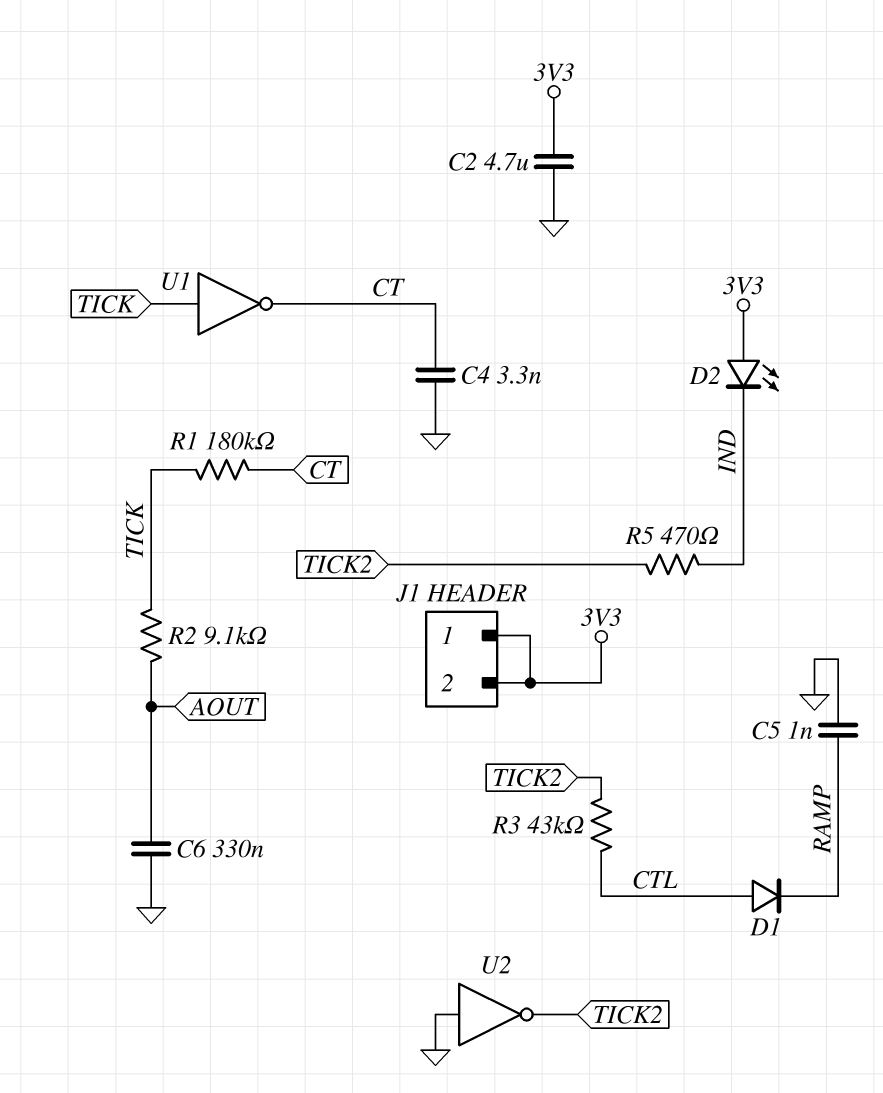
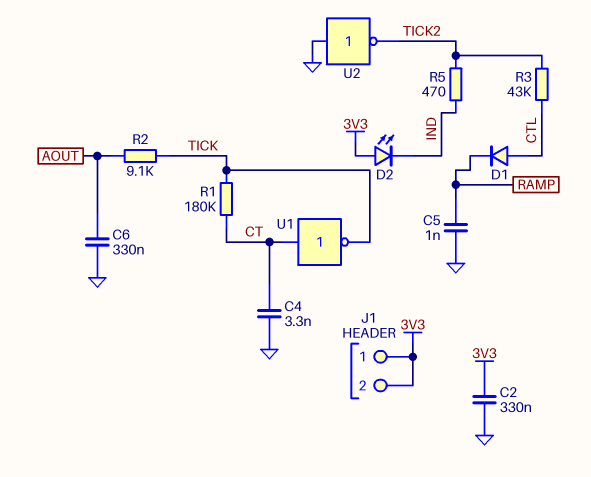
C2: 4.7uF (3V3, GND) -> 330nF (3V3, GND)
U1: NOT (in TICK, out CT) -> NOT (in CT, out TICK)

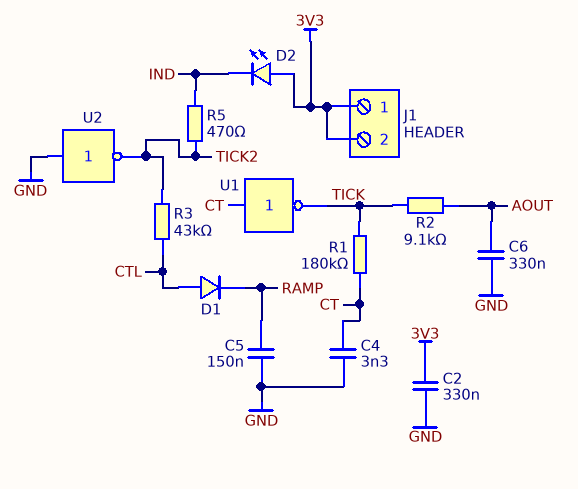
C5: 1nF (GND, RAMP) -> 150nF (GND, RAMP)

